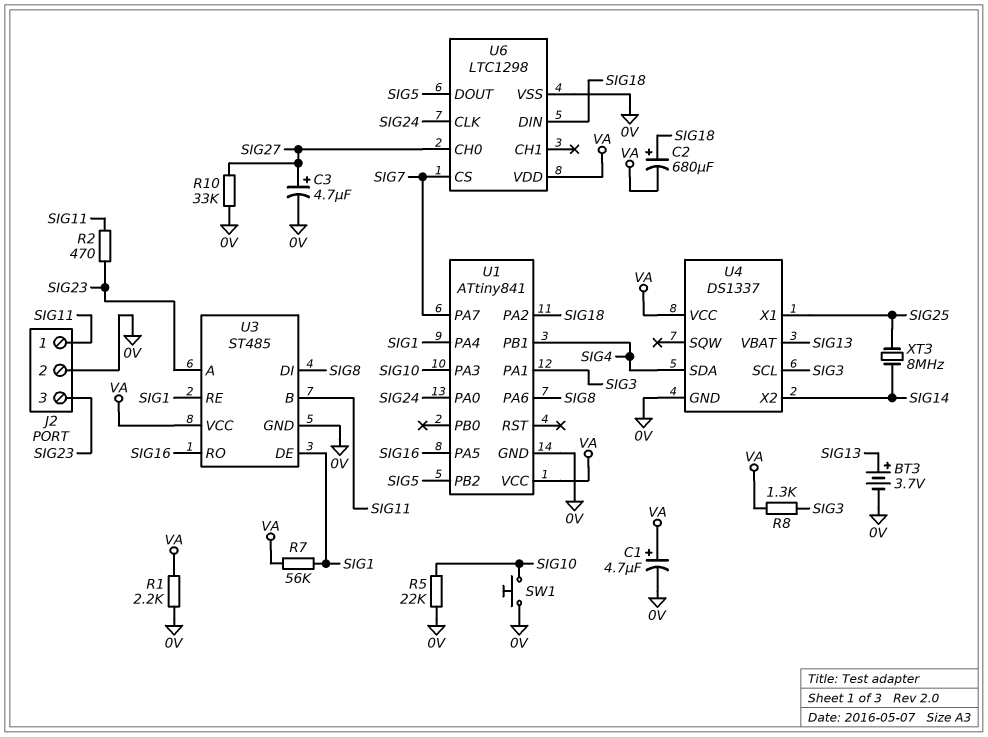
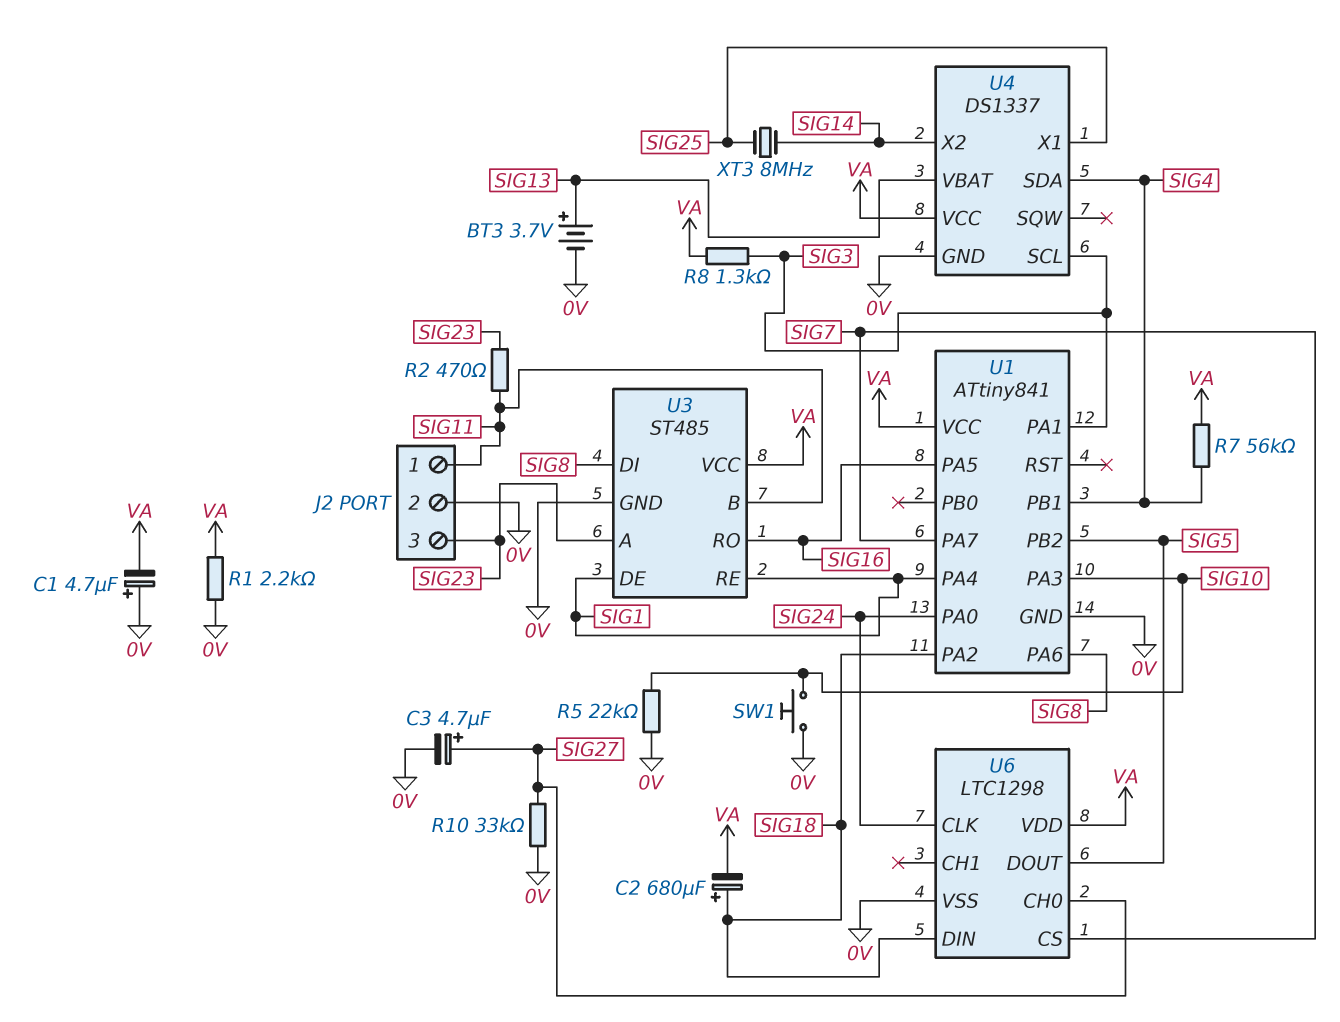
C1: 4.7uF (plus VA, minus 0V) -> 4.7uF (plus 0V, minus VA)
R7: 56k (SIG1, VA) -> 56k (SIG4, VA)

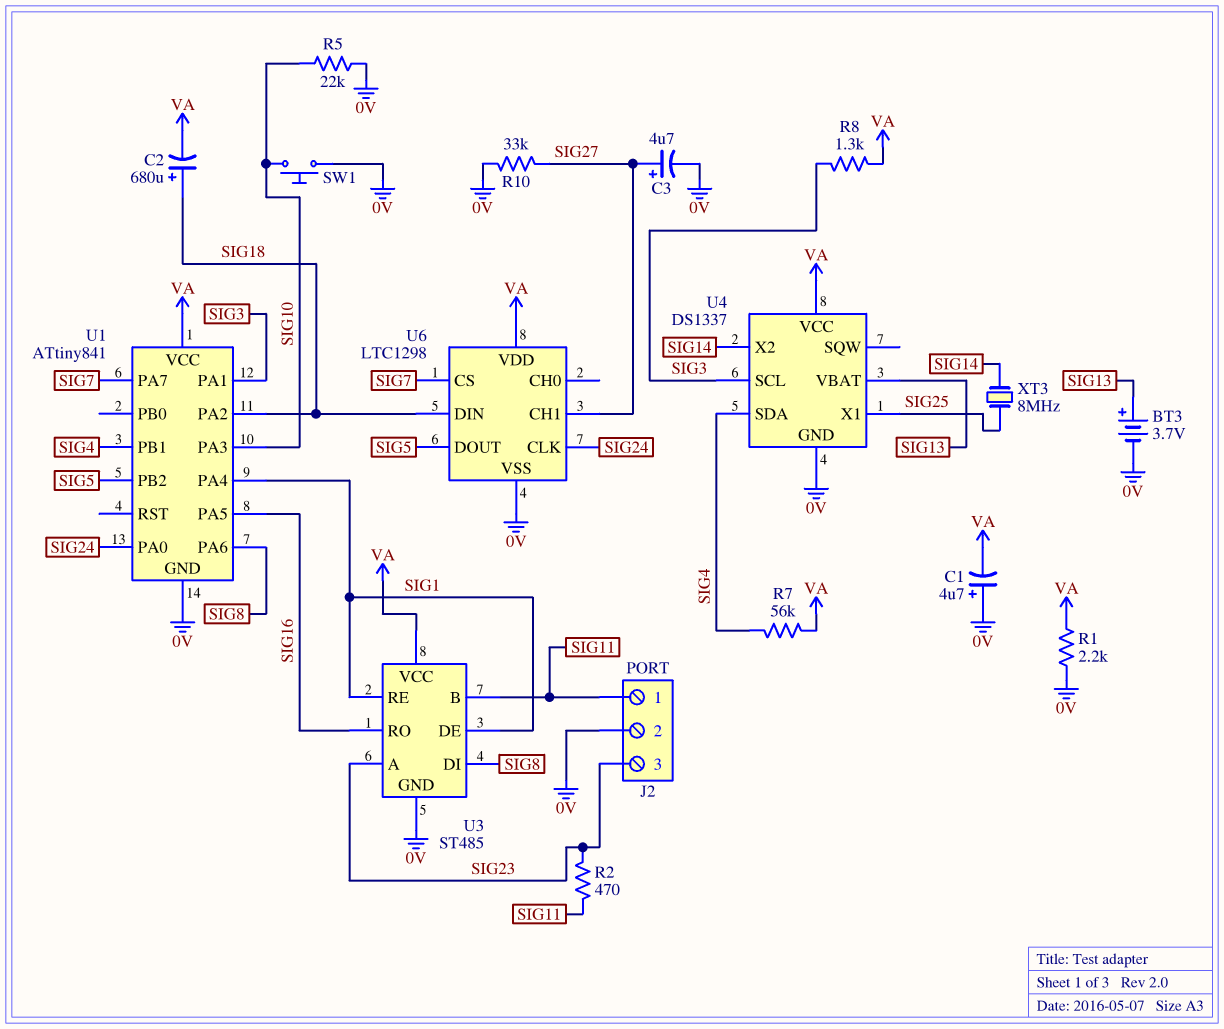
U6 pin CH0: SIG27 -> none
U6 pin CH1: none -> SIG27

